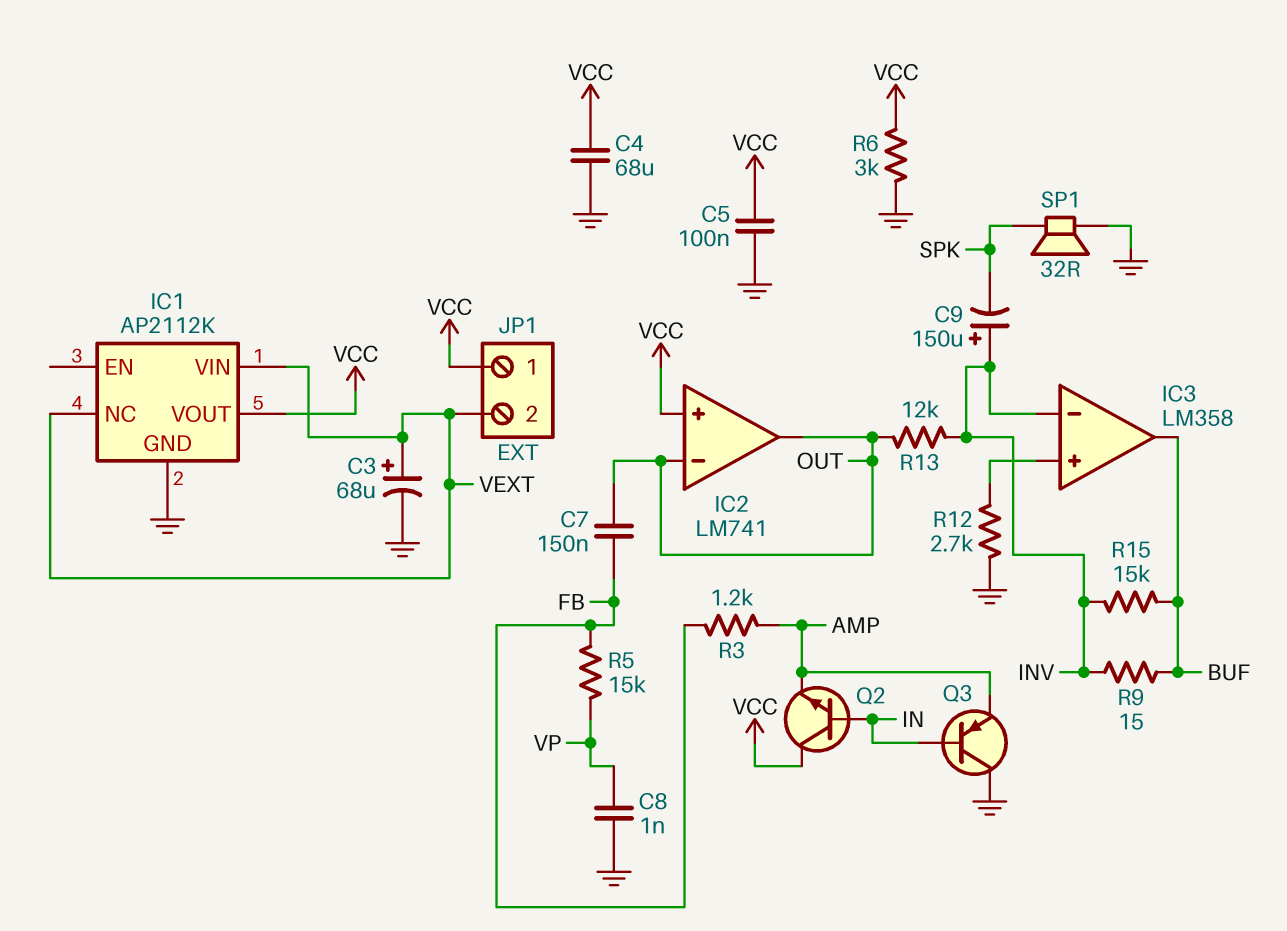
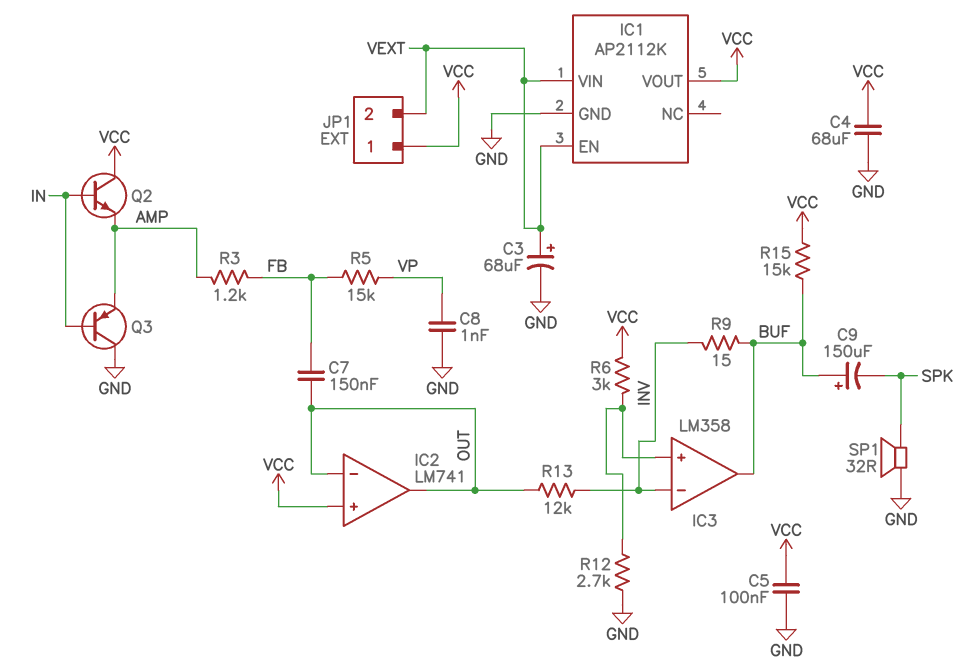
C9: 150uF (plus INV, minus SPK) -> 150uF (plus BUF, minus SPK)
IC1 pin EN: none -> VEXT
IC1 pin NC: VEXT -> none
R6: 3k (GND, VCC) -> 3k (IC3/in+, VCC)
R15: 15k (BUF, INV) -> 15k (BUF, VCC)

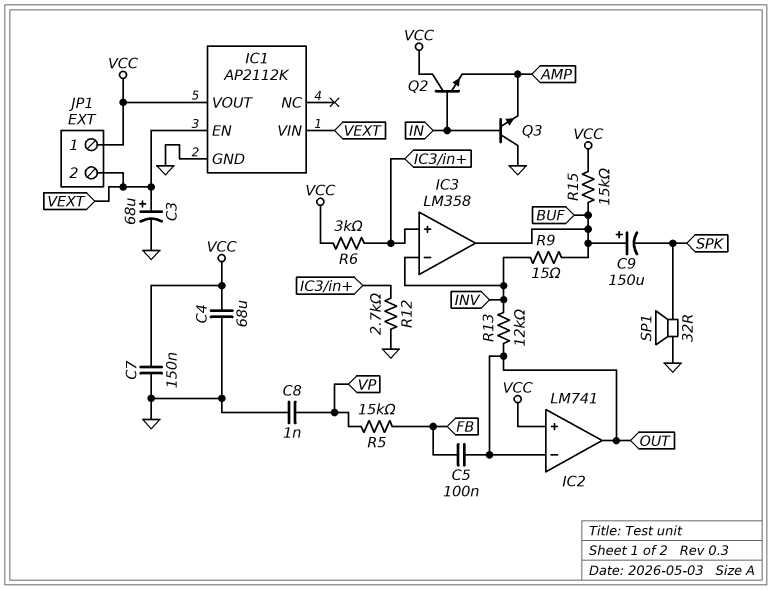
C5: 100nF (GND, VCC) -> 100nF (FB, OUT)
C7: 150nF (FB, OUT) -> 150nF (GND, VCC)
Q3: PNP (B IN, C GND, E AMP) -> NPN (B IN, C GND, E AMP)
R3: 1.2k (AMP, FB) -> none

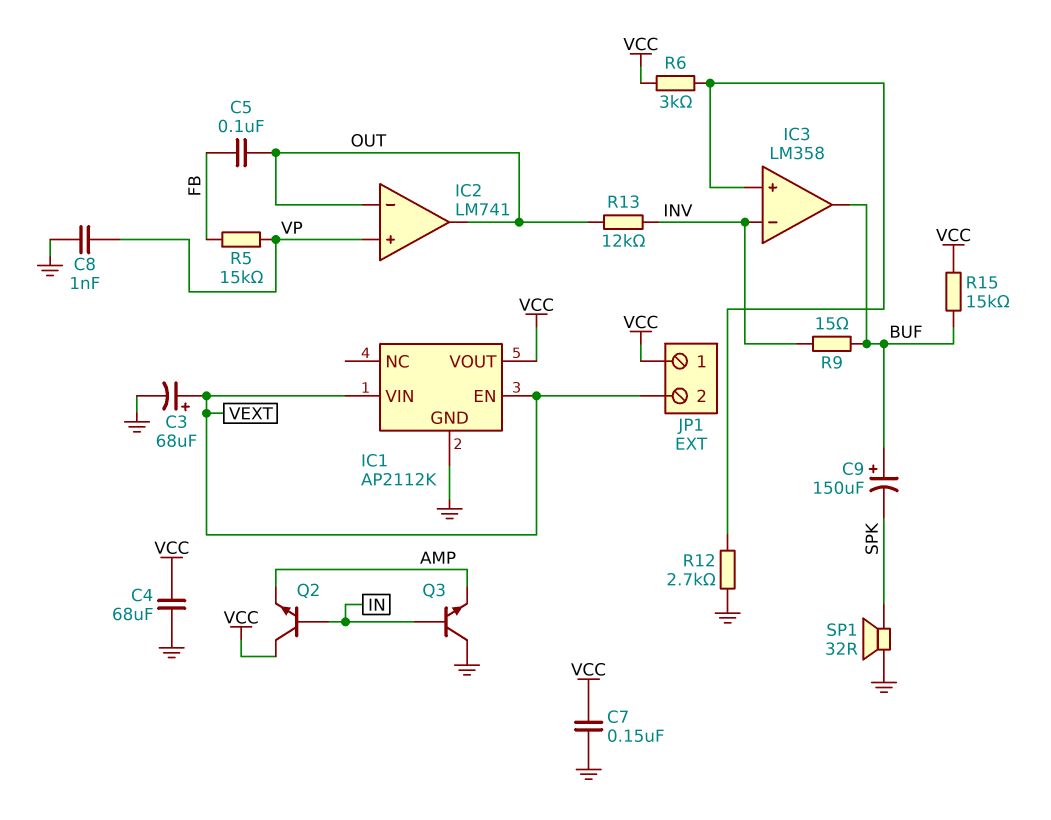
IC2 pin in+: VCC -> VP

